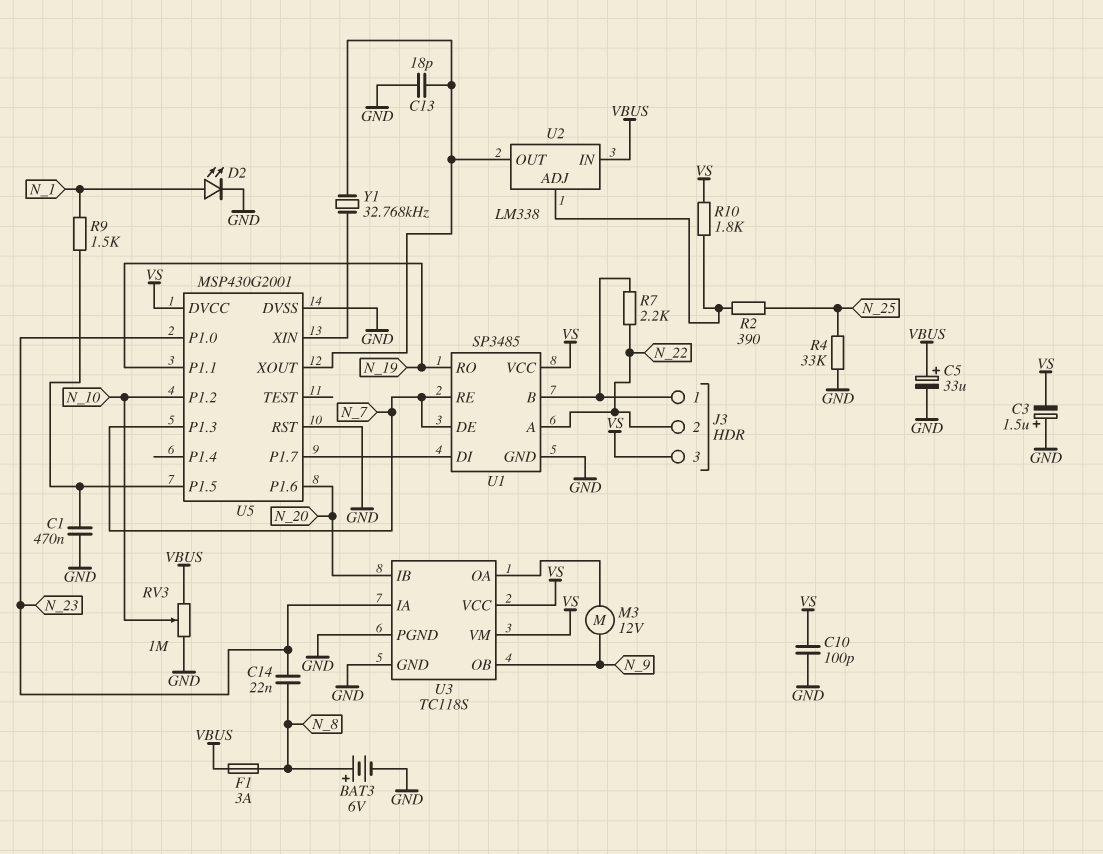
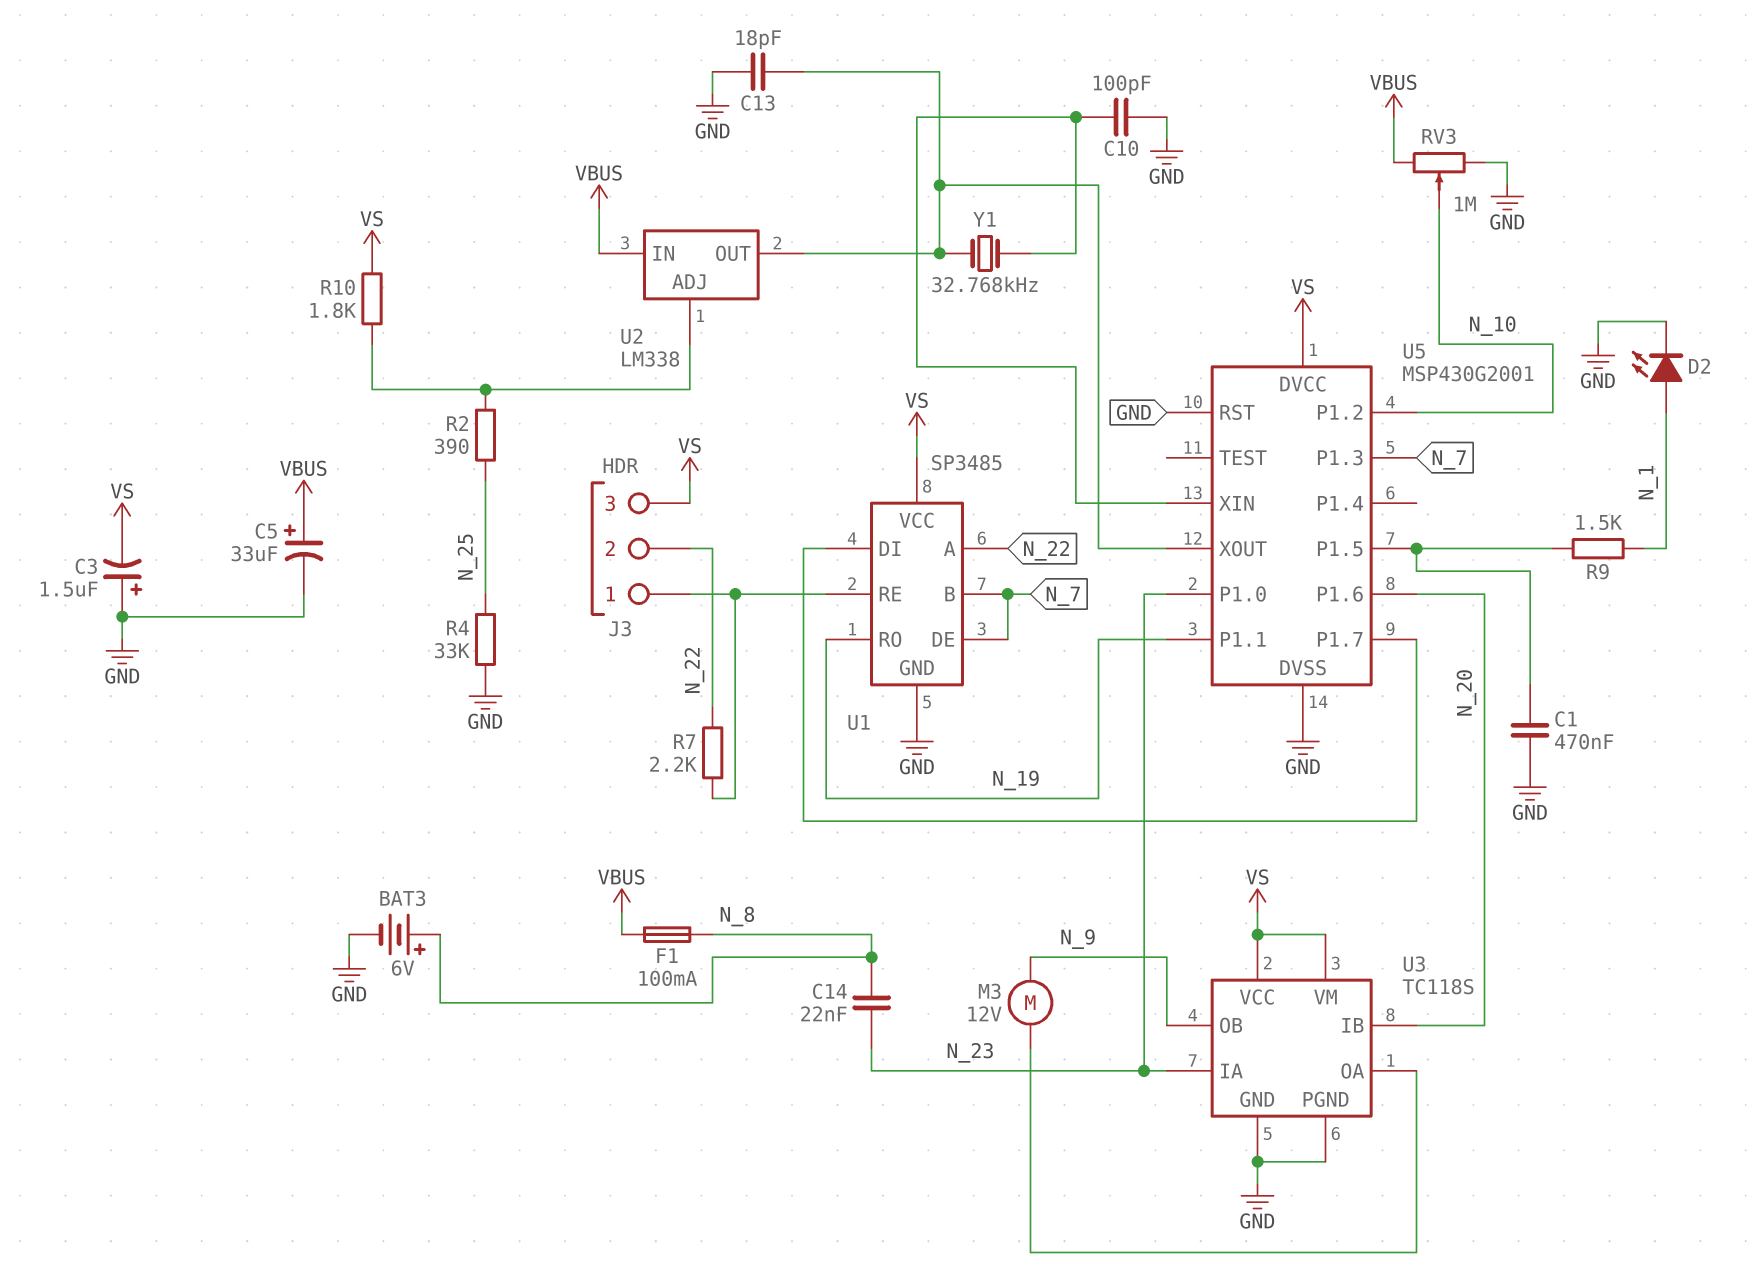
C10: 100pF (GND, VS) -> 100pF (GND, U5/XIN)
F1: 3A (N_8, VBUS) -> 100mA (N_8, VBUS)
U1 pin B: J3/1 -> N_7
U1 pin RE: N_7 -> J3/1

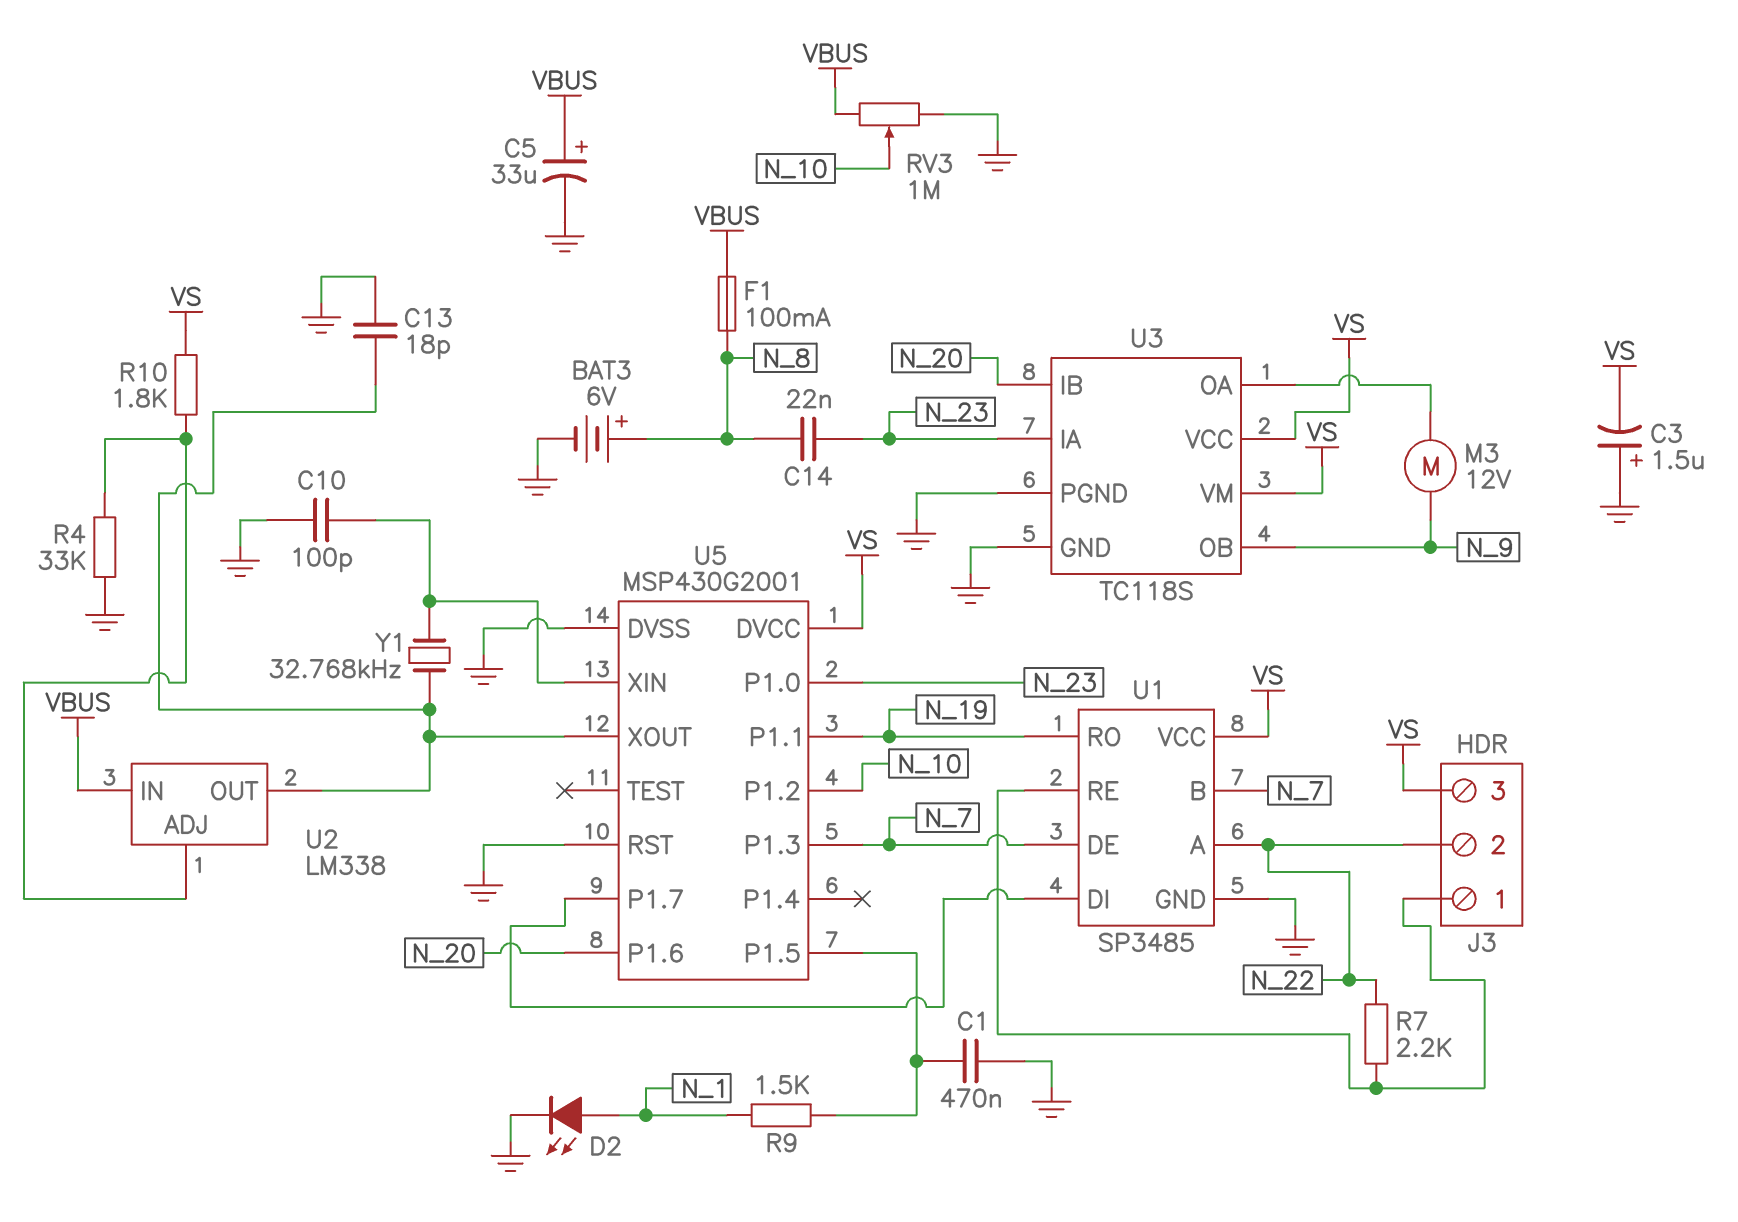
R2: 390 (N_25, U2/ADJ) -> none
R4: 33k (GND, N_25) -> 33k (GND, U2/ADJ)

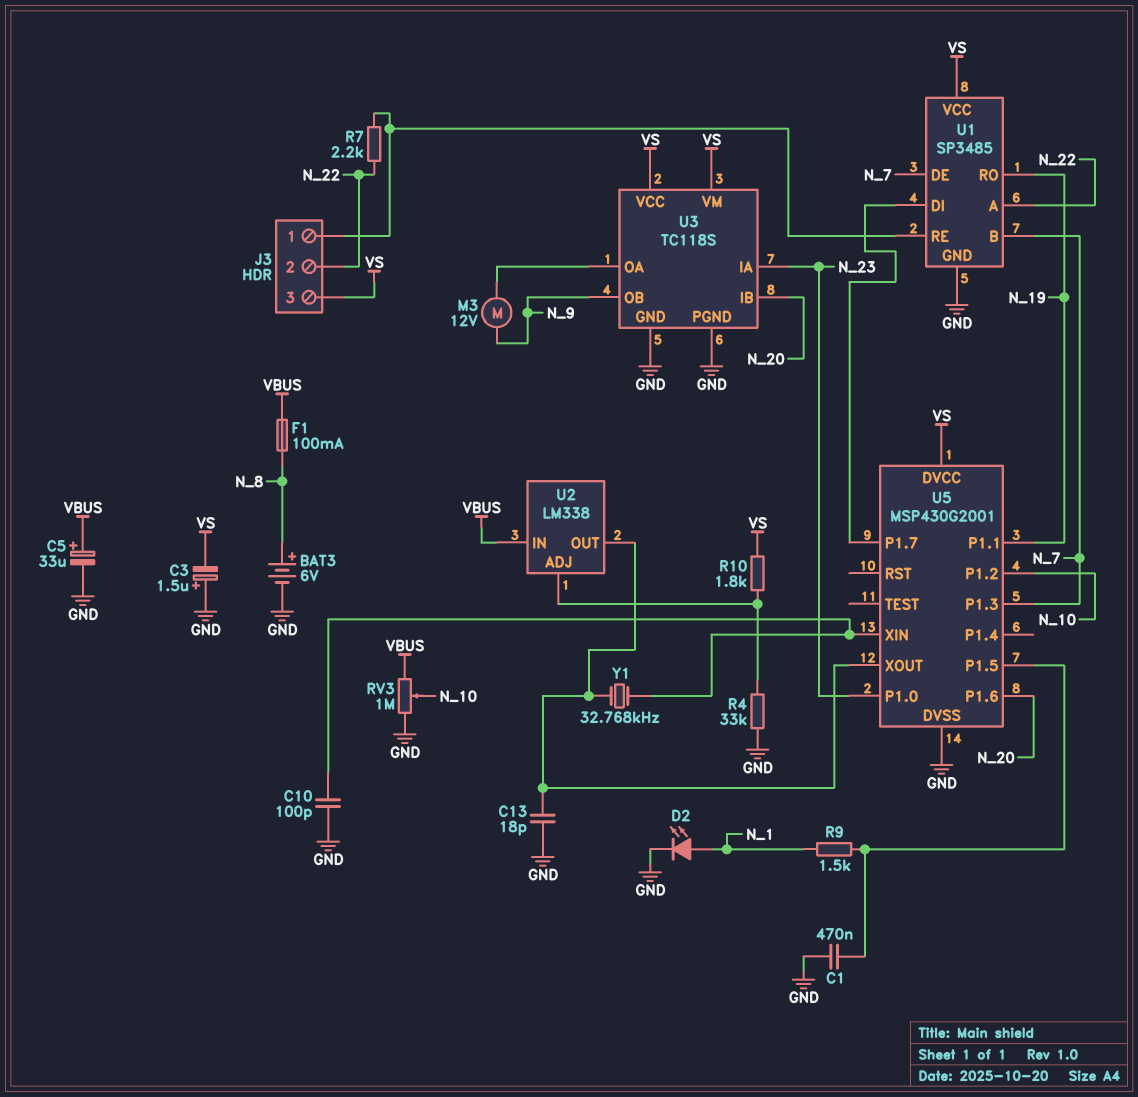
C14: 22nF (N_8, N_23) -> none
U5 pin RST: GND -> none

